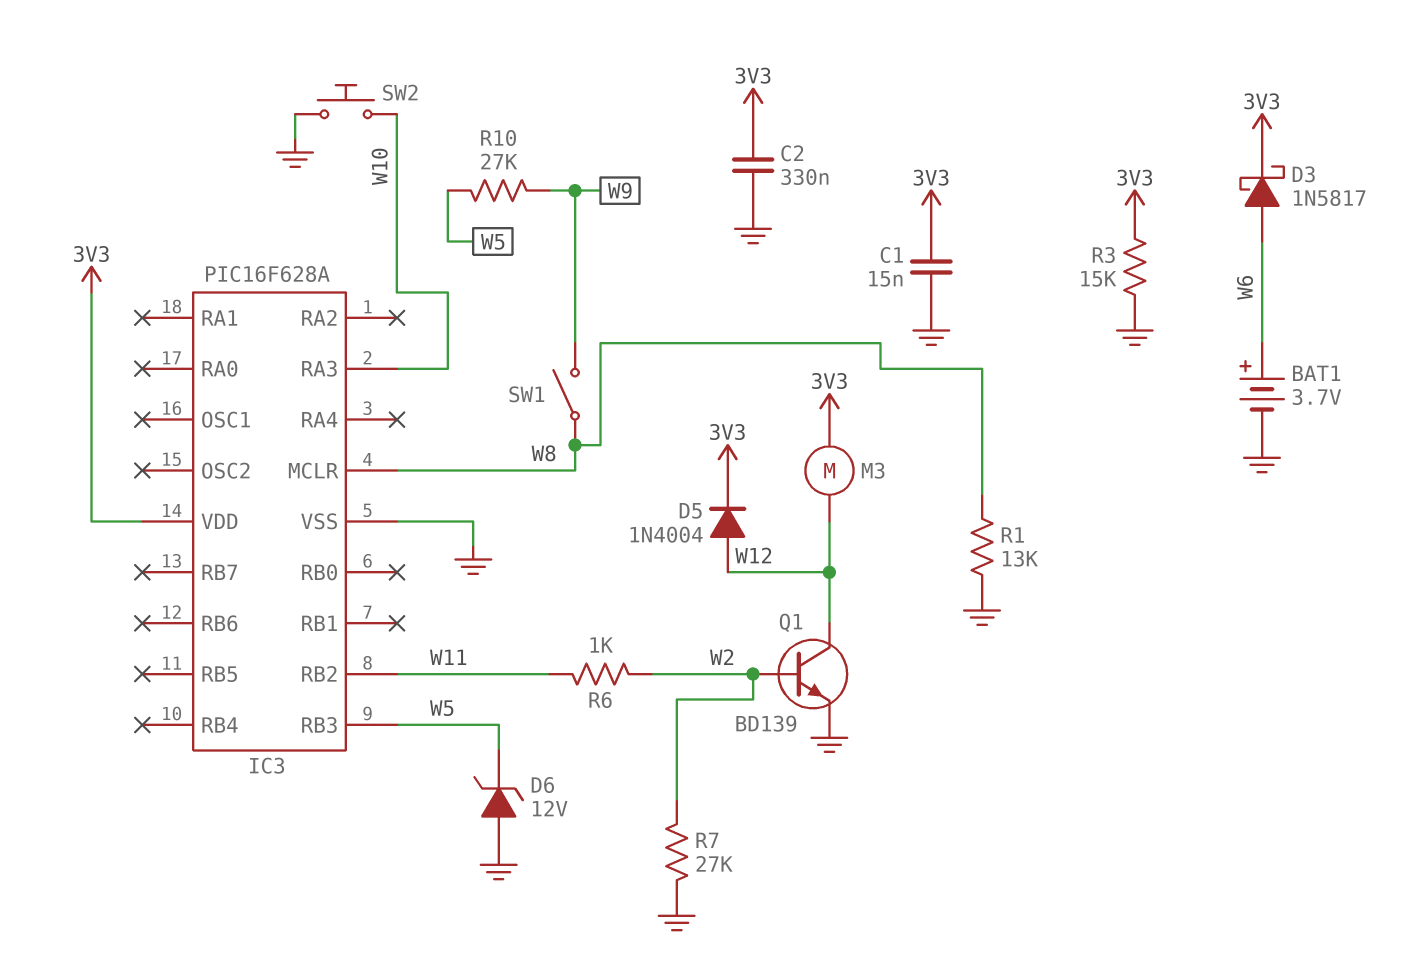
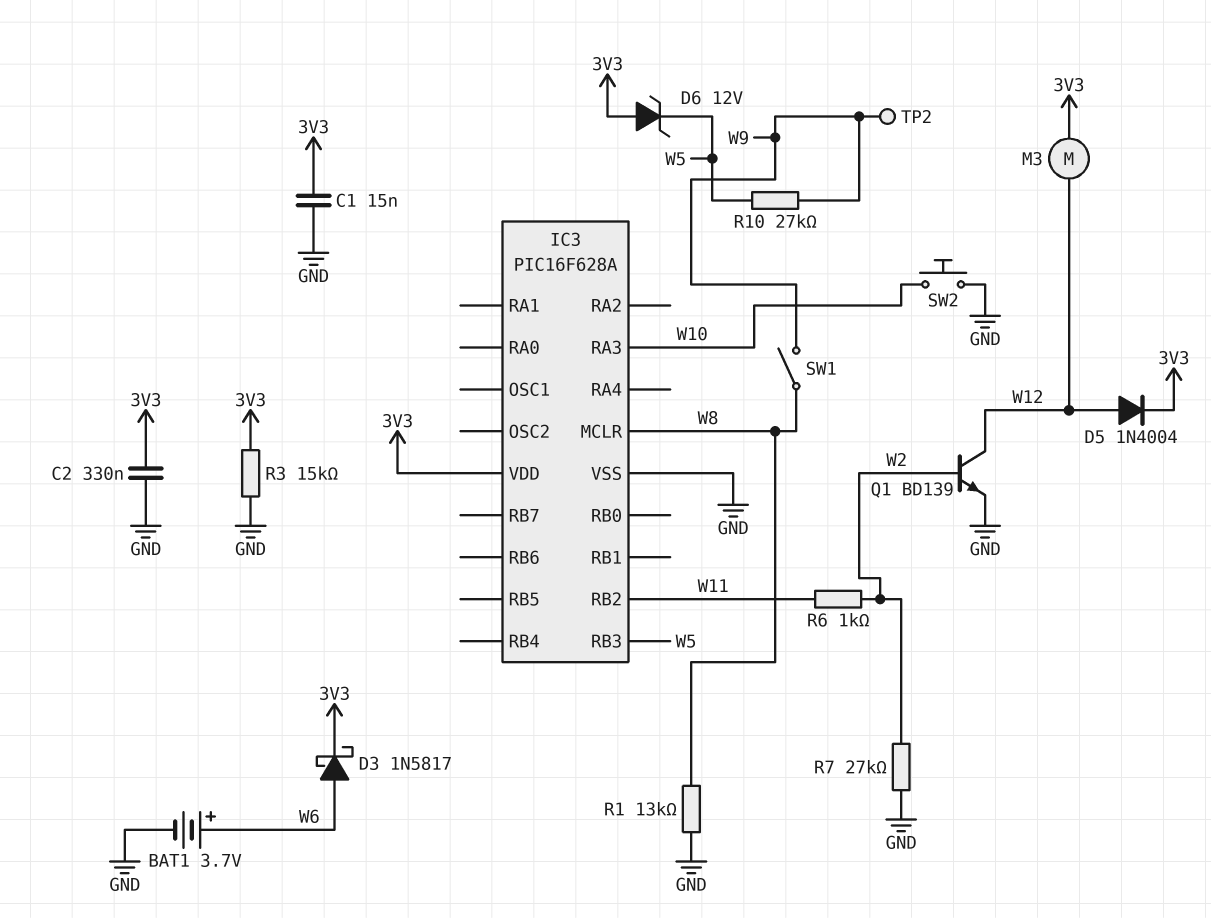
D6: zener 12V (A GND, K W5) -> zener 12V (A 3V3, K W5)
TP2: none -> test point (W9)

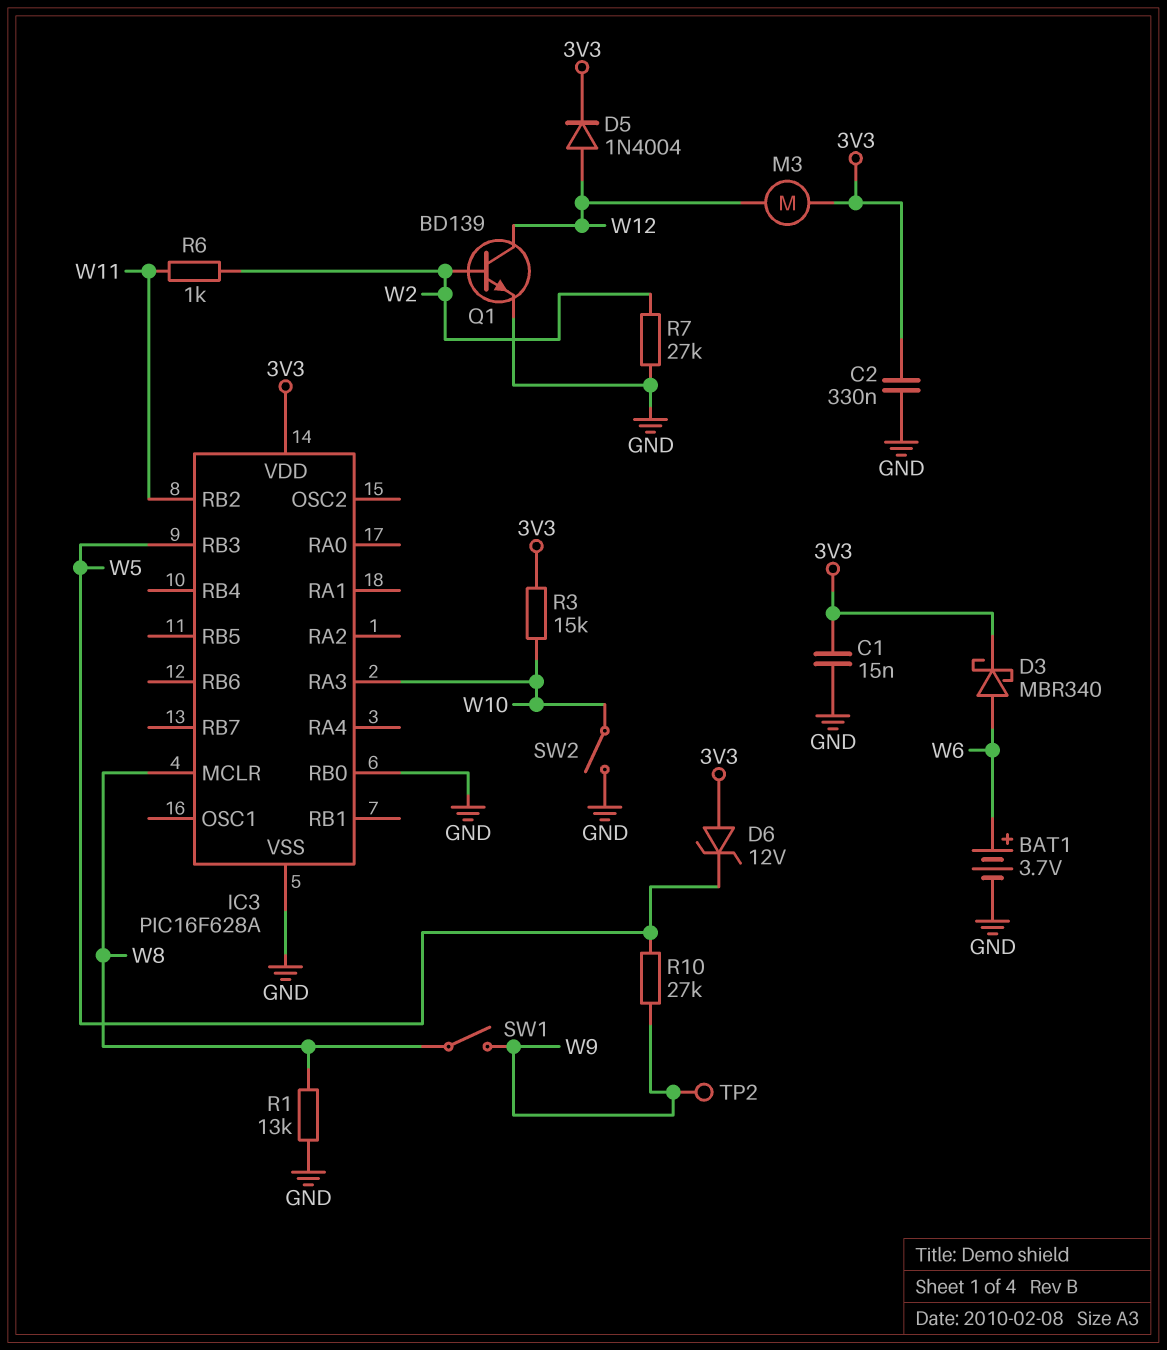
D3: schottky 1N5817 (A W6, K 3V3) -> schottky MBR340 (A W6, K 3V3)
IC3 pin RB0: none -> GND
R3: 15k (3V3, GND) -> 15k (3V3, W10)
SW2: button (GND, W10) -> switch (GND, W10)

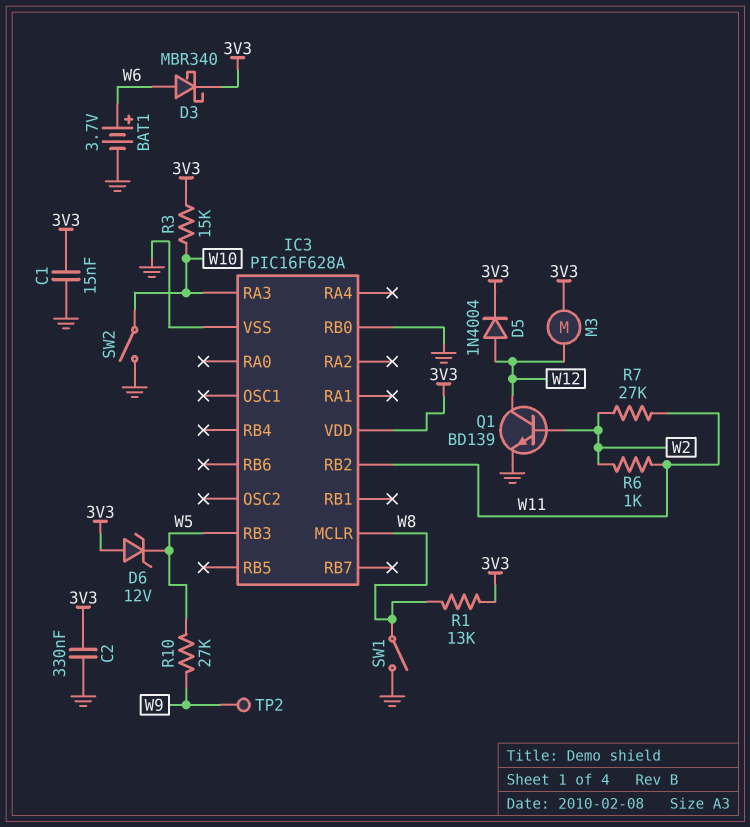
R1: 13k (GND, W8) -> 13k (3V3, W8)
R7: 27k (GND, W2) -> 27k (W2, W11)
SW1: switch (W8, W9) -> switch (GND, W8)

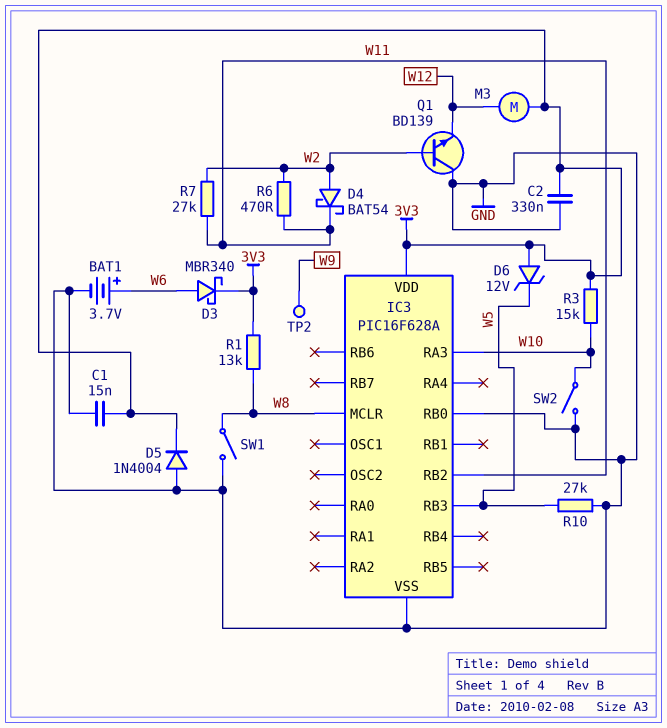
D4: none -> schottky BAT54 (A W2, K W11)
D5: diode 1N4004 (A W12, K 3V3) -> diode 1N4004 (A GND, K 3V3)
Q1: NPN BD139 (B W2, C W12, E GND) -> NPN BD139 (B W2, C GND, E W12)
R6: 1k (W2, W11) -> 470 (W2, W11)
R10: 27k (W5, W9) -> 27k (GND, W5)

